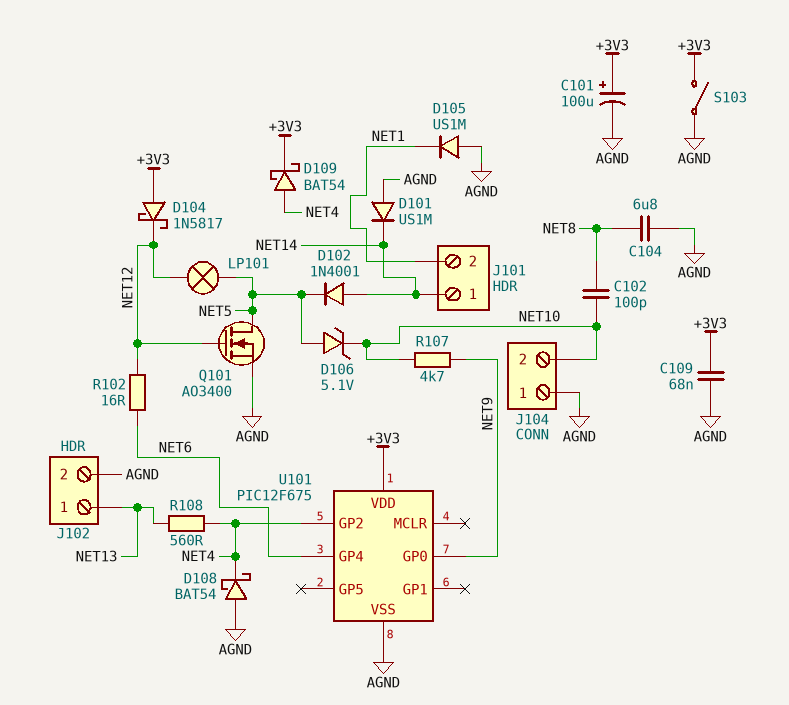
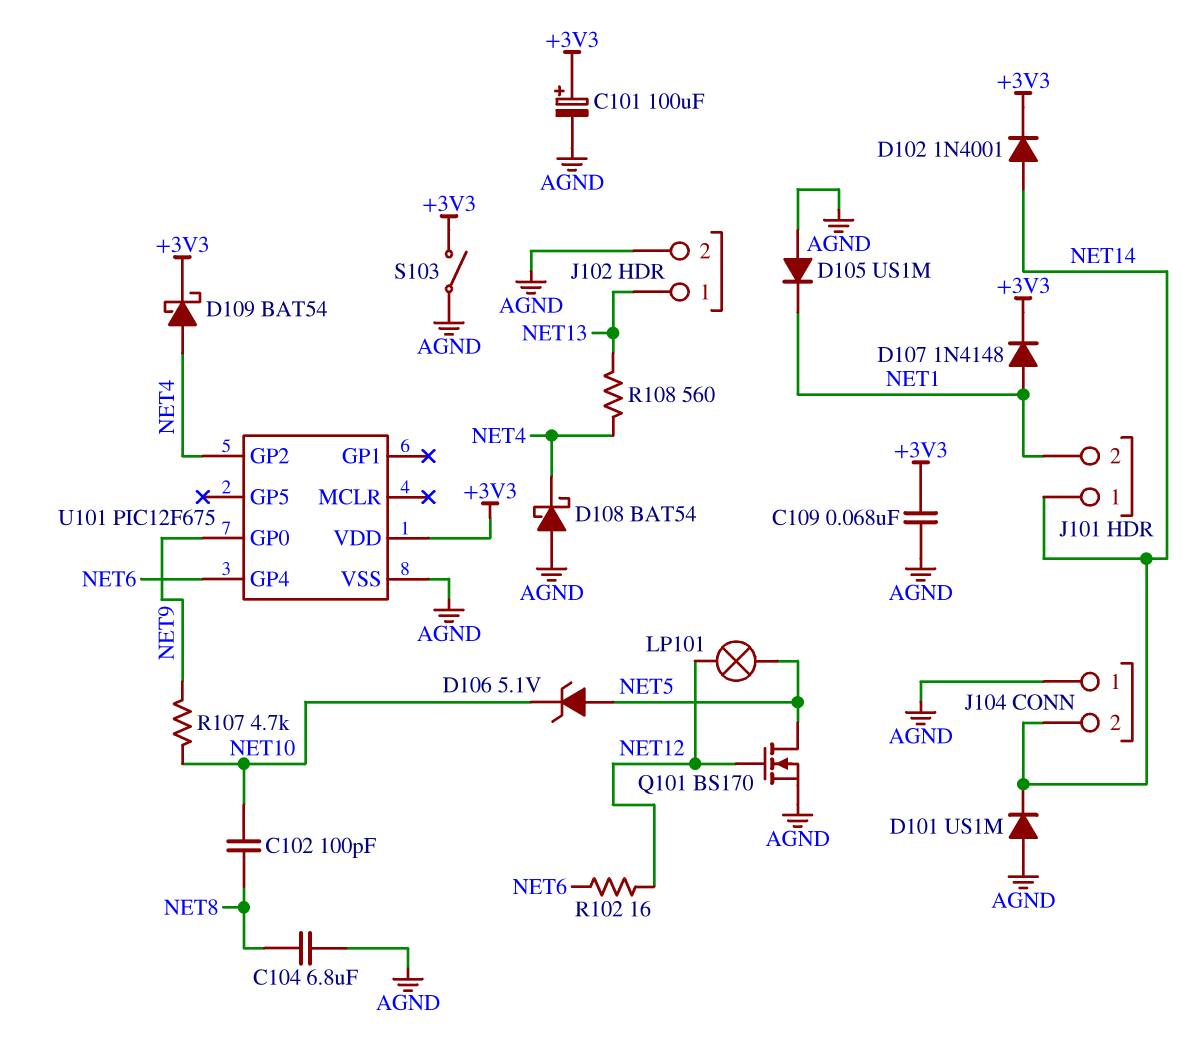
D102: diode 1N4001 (A NET14, K NET5) -> diode 1N4001 (A NET14, K +3V3)
D104: schottky 1N5817 (A +3V3, K NET12) -> none
D107: none -> diode 1N4148 (A NET1, K +3V3)
J104 pin 2: NET10 -> NET14
Q101: NMOS AO3400 (G NET12, D NET5, S AGND) -> NMOS BS170 (G NET12, D NET5, S AGND)

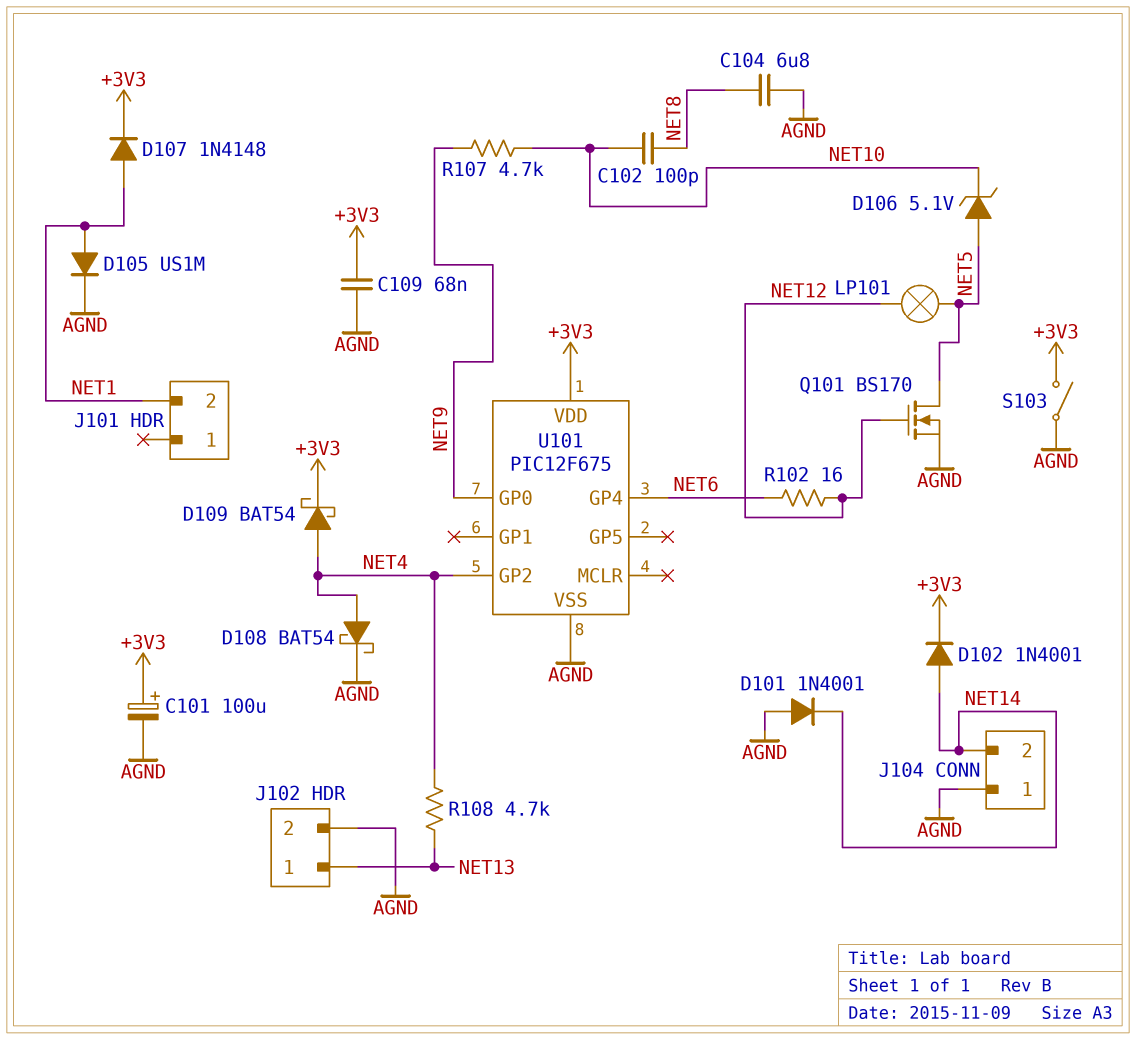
D101: diode US1M (A AGND, K NET14) -> diode 1N4001 (A AGND, K NET14)
D105: diode US1M (A AGND, K NET1) -> diode US1M (A NET1, K AGND)
D108: schottky BAT54 (A AGND, K NET4) -> schottky BAT54 (A NET4, K AGND)
J101 pin 1: NET14 -> none
R108: 560 (NET4, NET13) -> 4.7k (NET4, NET13)

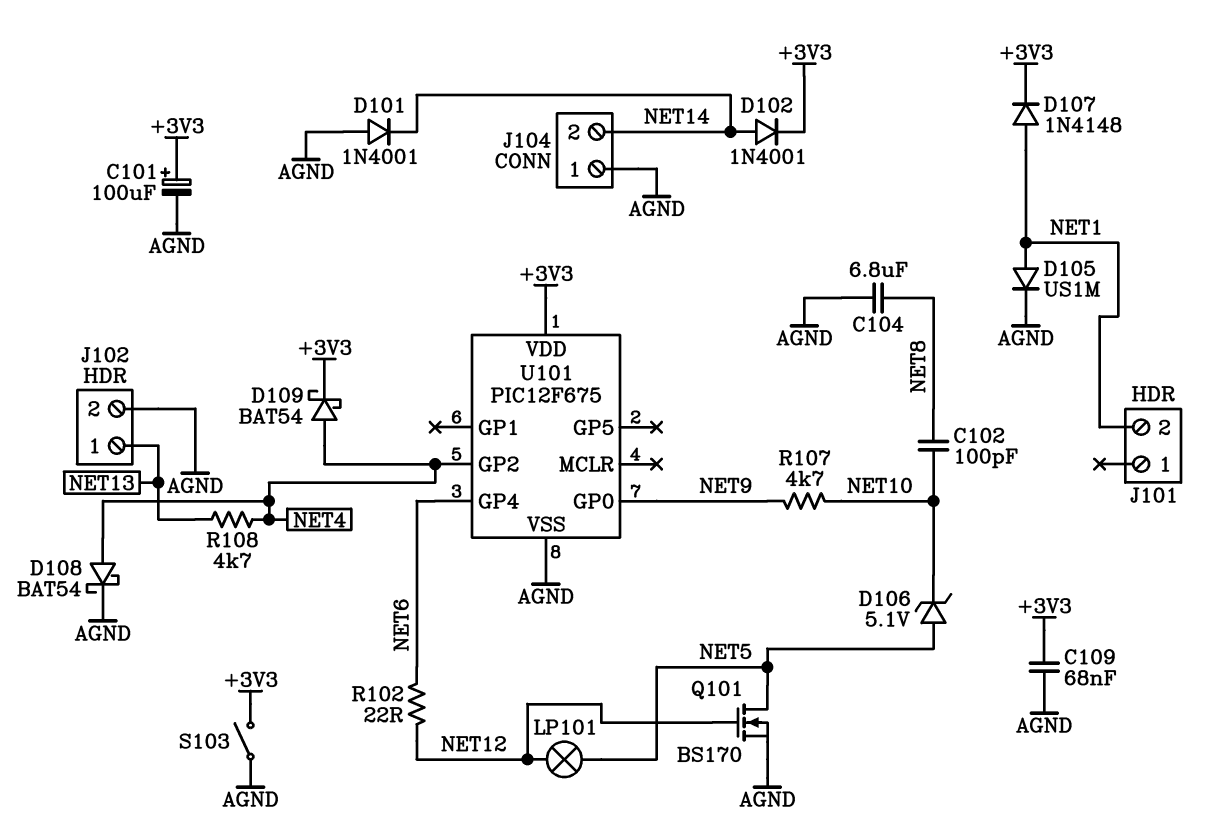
R102: 16 (NET6, NET12) -> 22 (NET6, NET12)

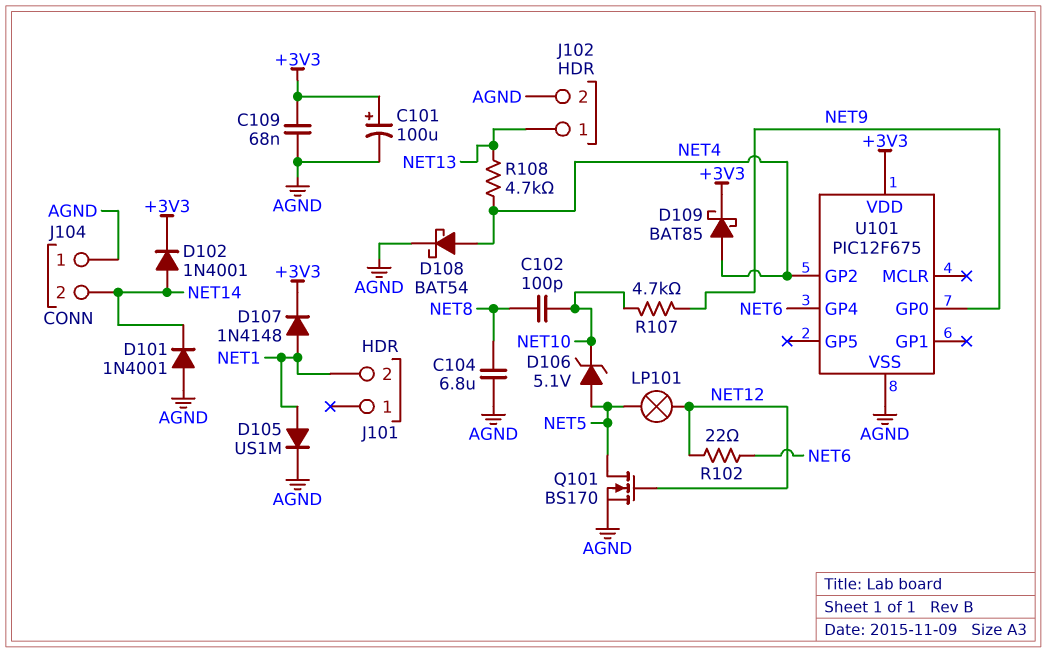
D109: schottky BAT54 (A NET4, K +3V3) -> schottky BAT85 (A NET4, K +3V3)
S103: switch (+3V3, AGND) -> none

